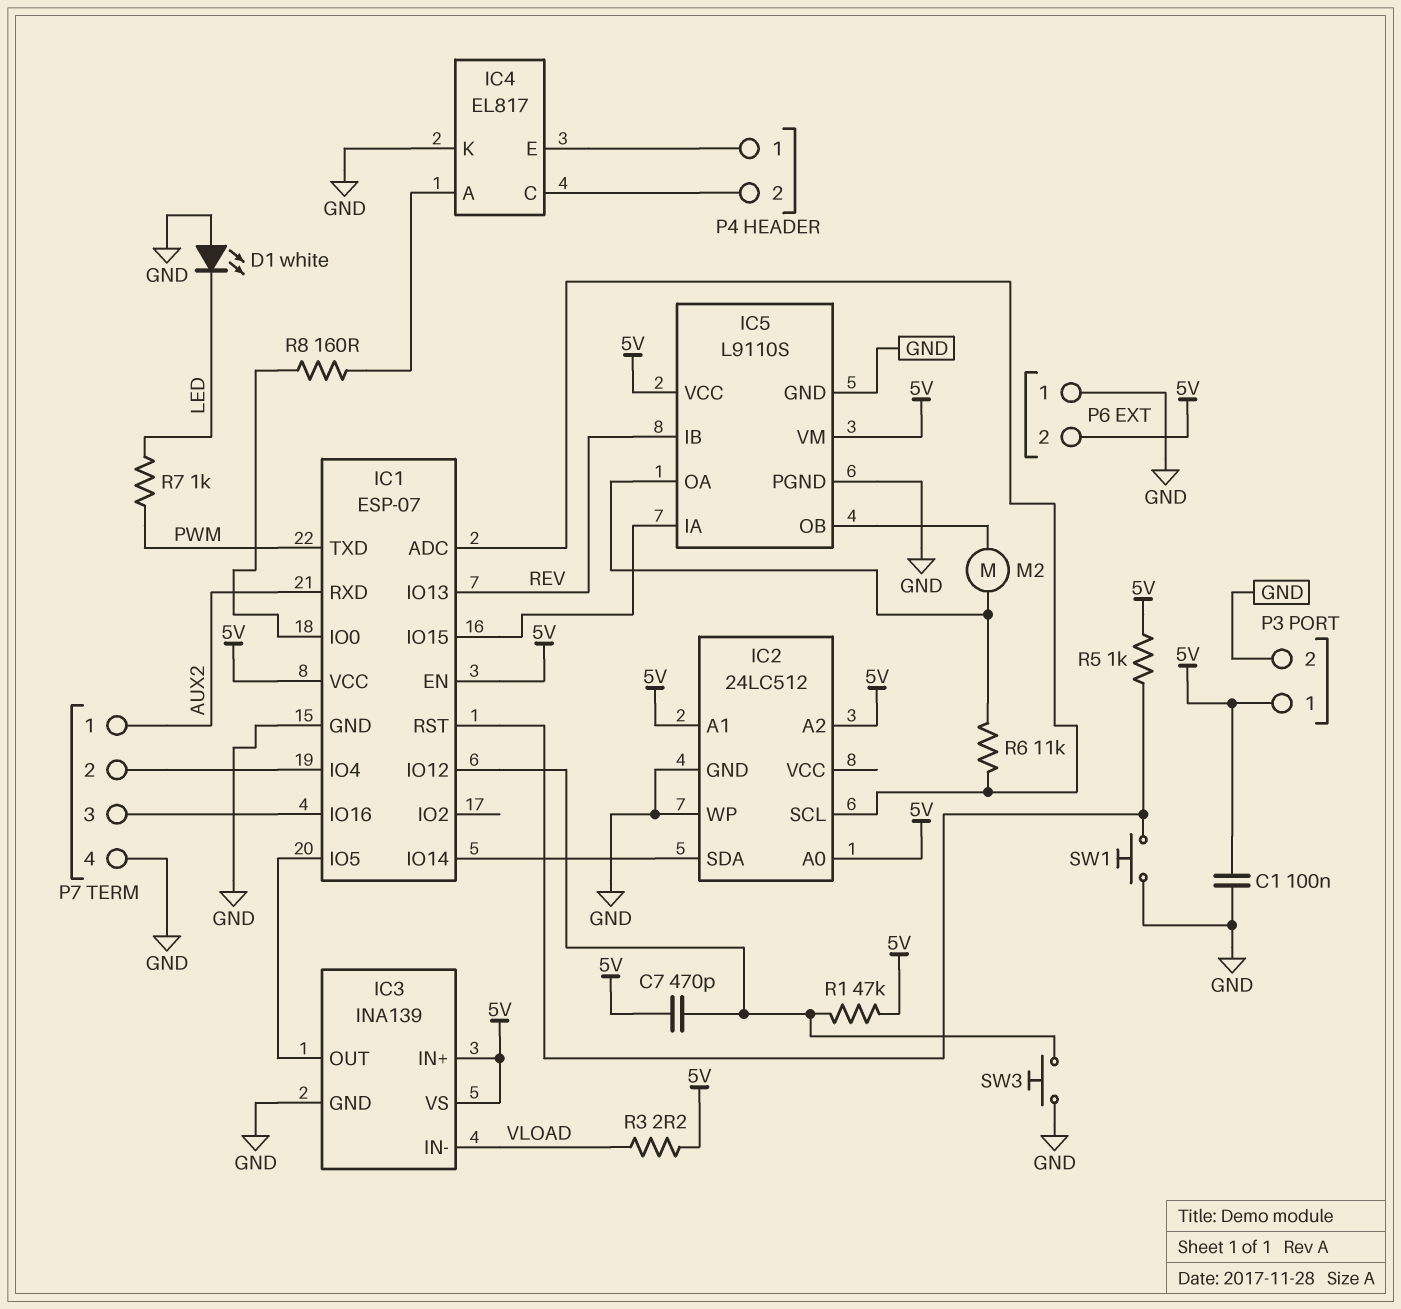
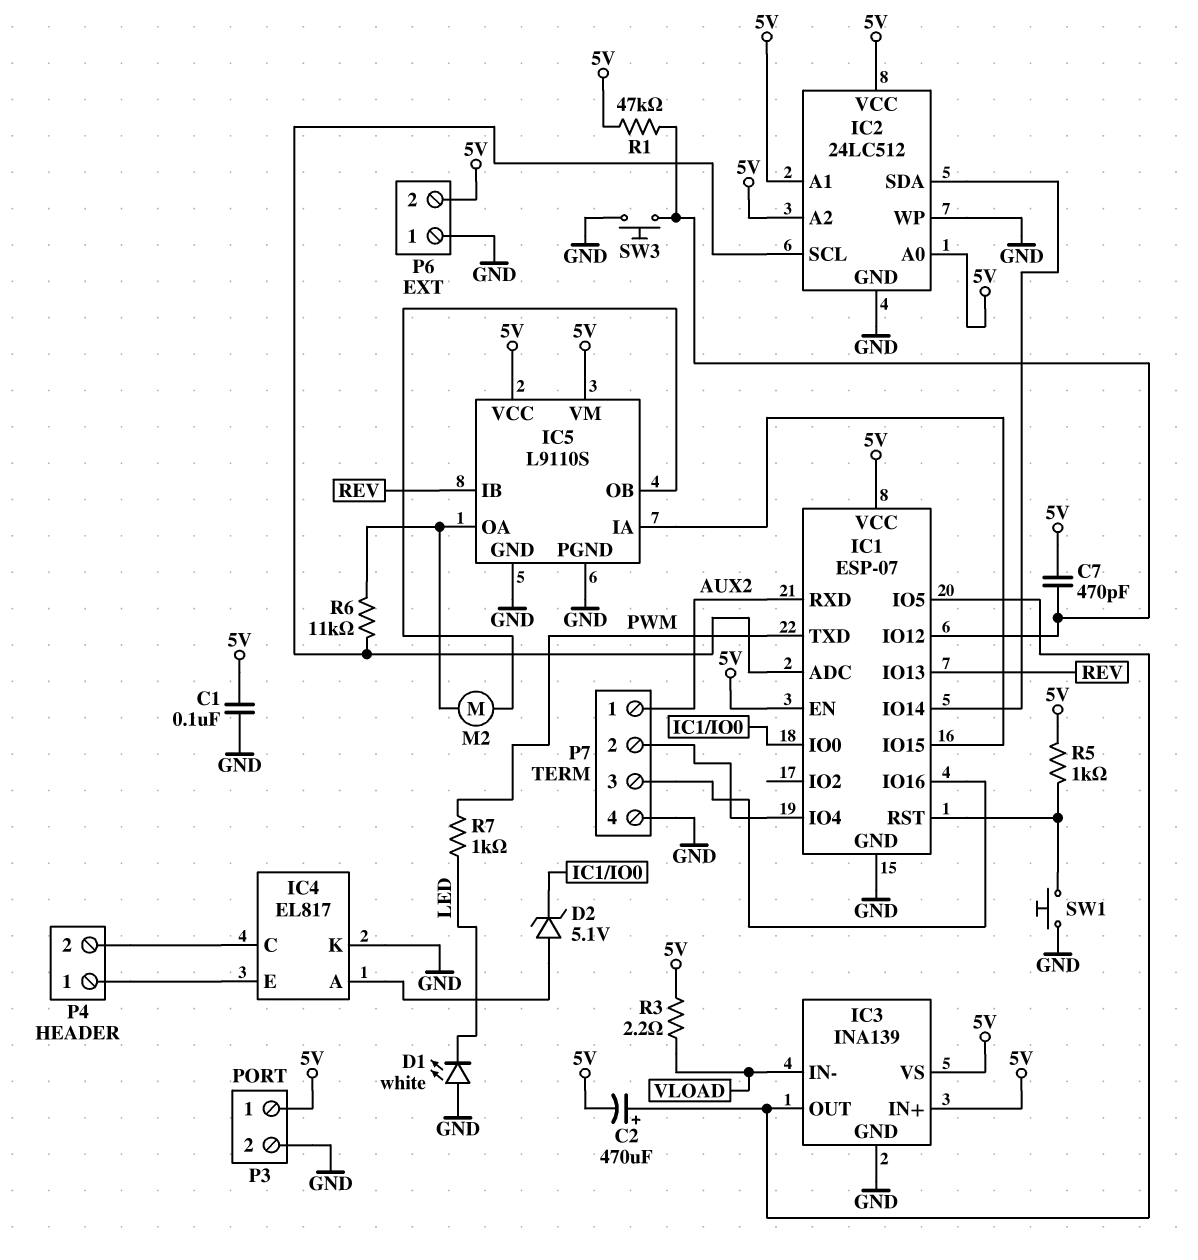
C2: none -> 470uF (plus IC1/IO5, minus 5V)
D2: none -> zener 5.1V (A IC4/A, K IC1/IO0)
IC2 pin VCC: none -> 5V
R8: 160 (IC1/IO0, IC4/A) -> none

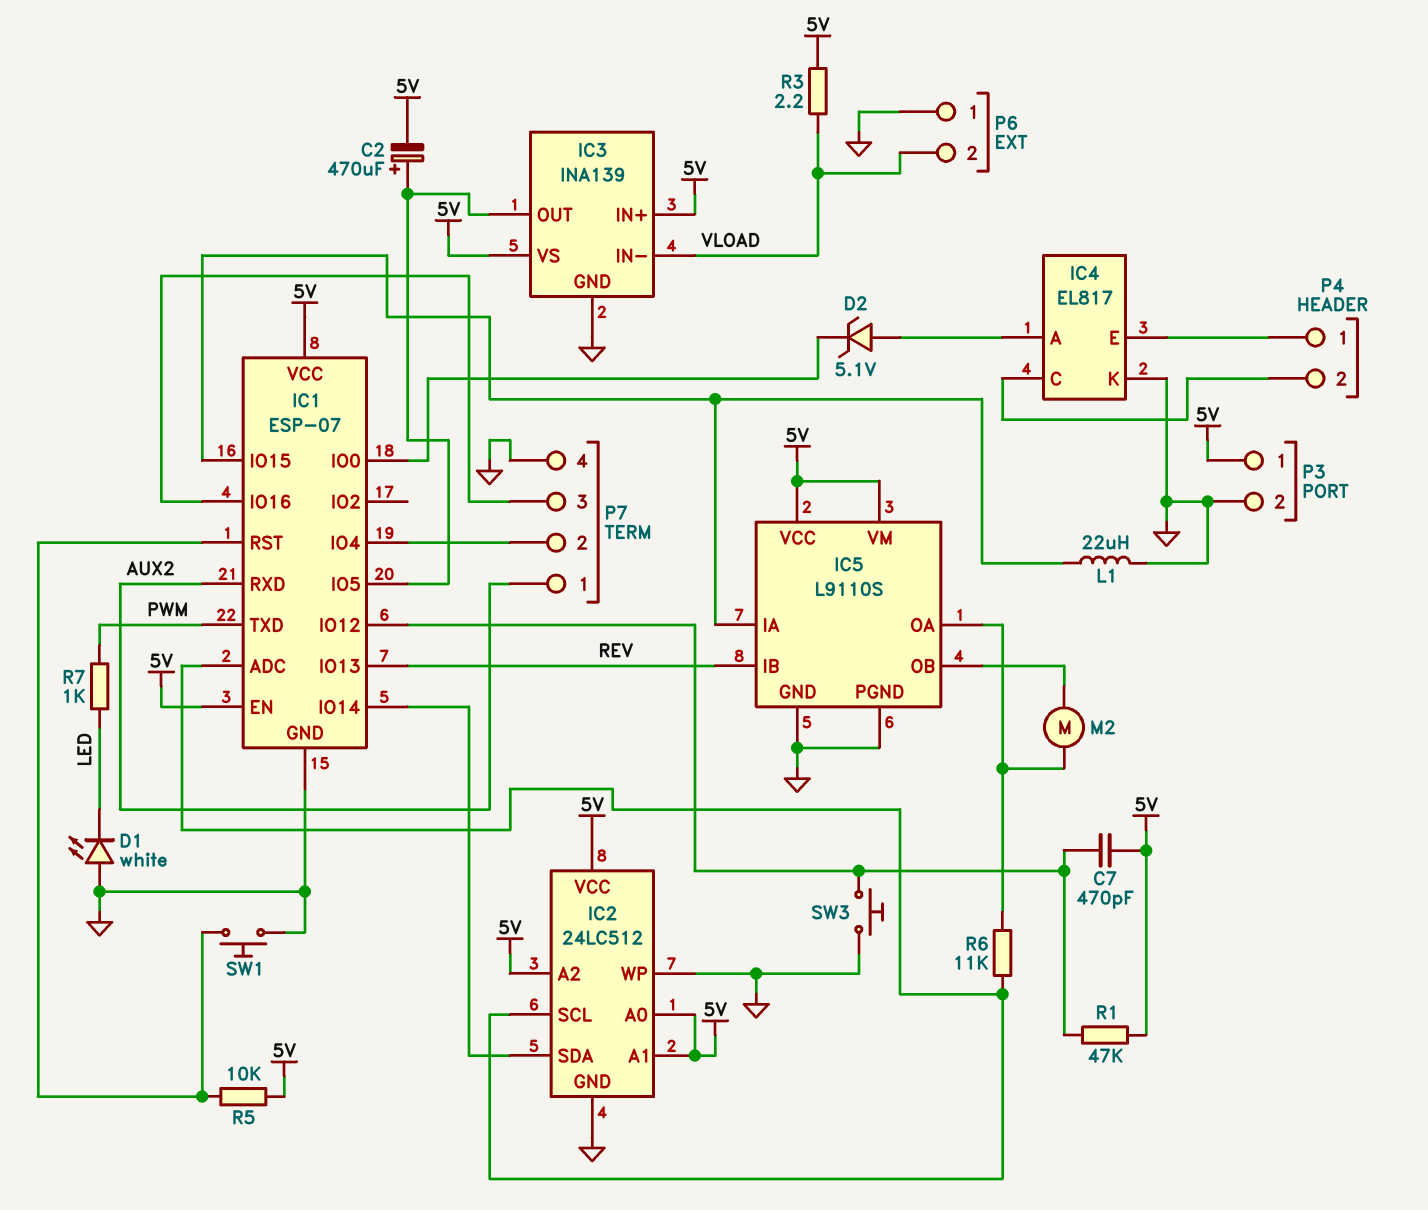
C1: 100nF (5V, GND) -> none
L1: none -> 22uH (GND, IC1/IO15)
P6 pin 2: 5V -> VLOAD
R5: 1k (5V, IC1/RST) -> 10k (5V, IC1/RST)

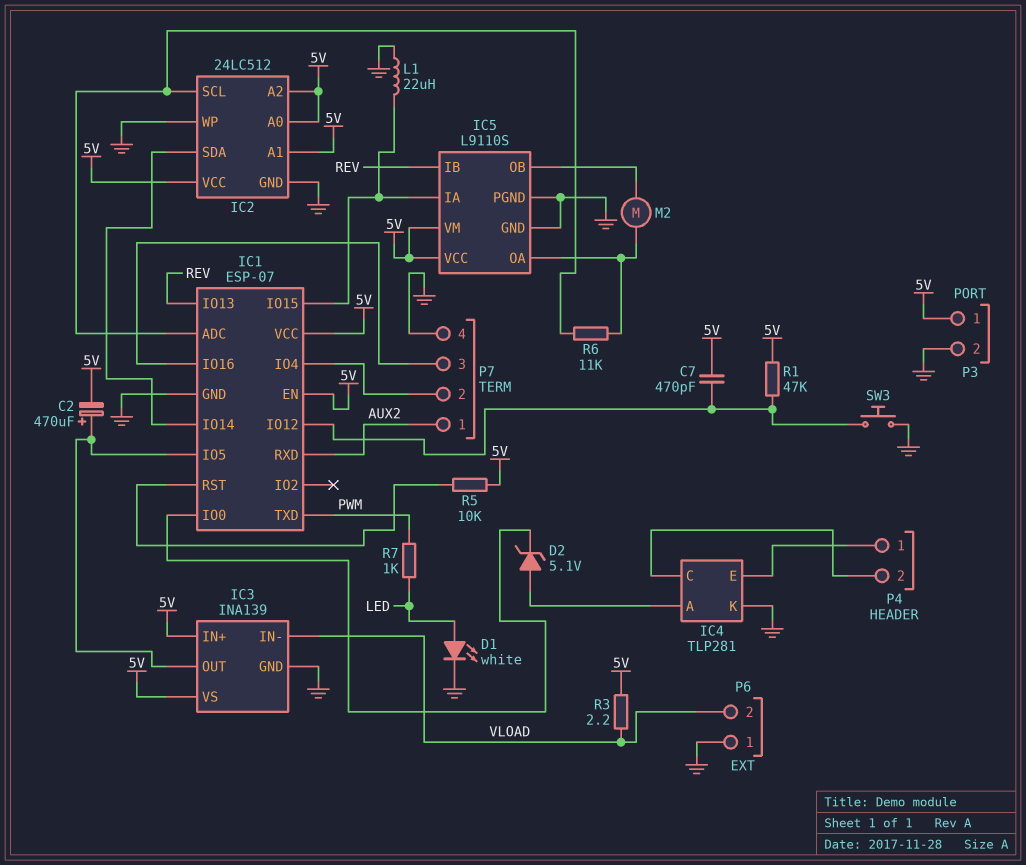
D1: LED white (A GND, K LED) -> LED white (A LED, K GND)
IC4: EL817 -> TLP281
SW1: button (GND, IC1/RST) -> none

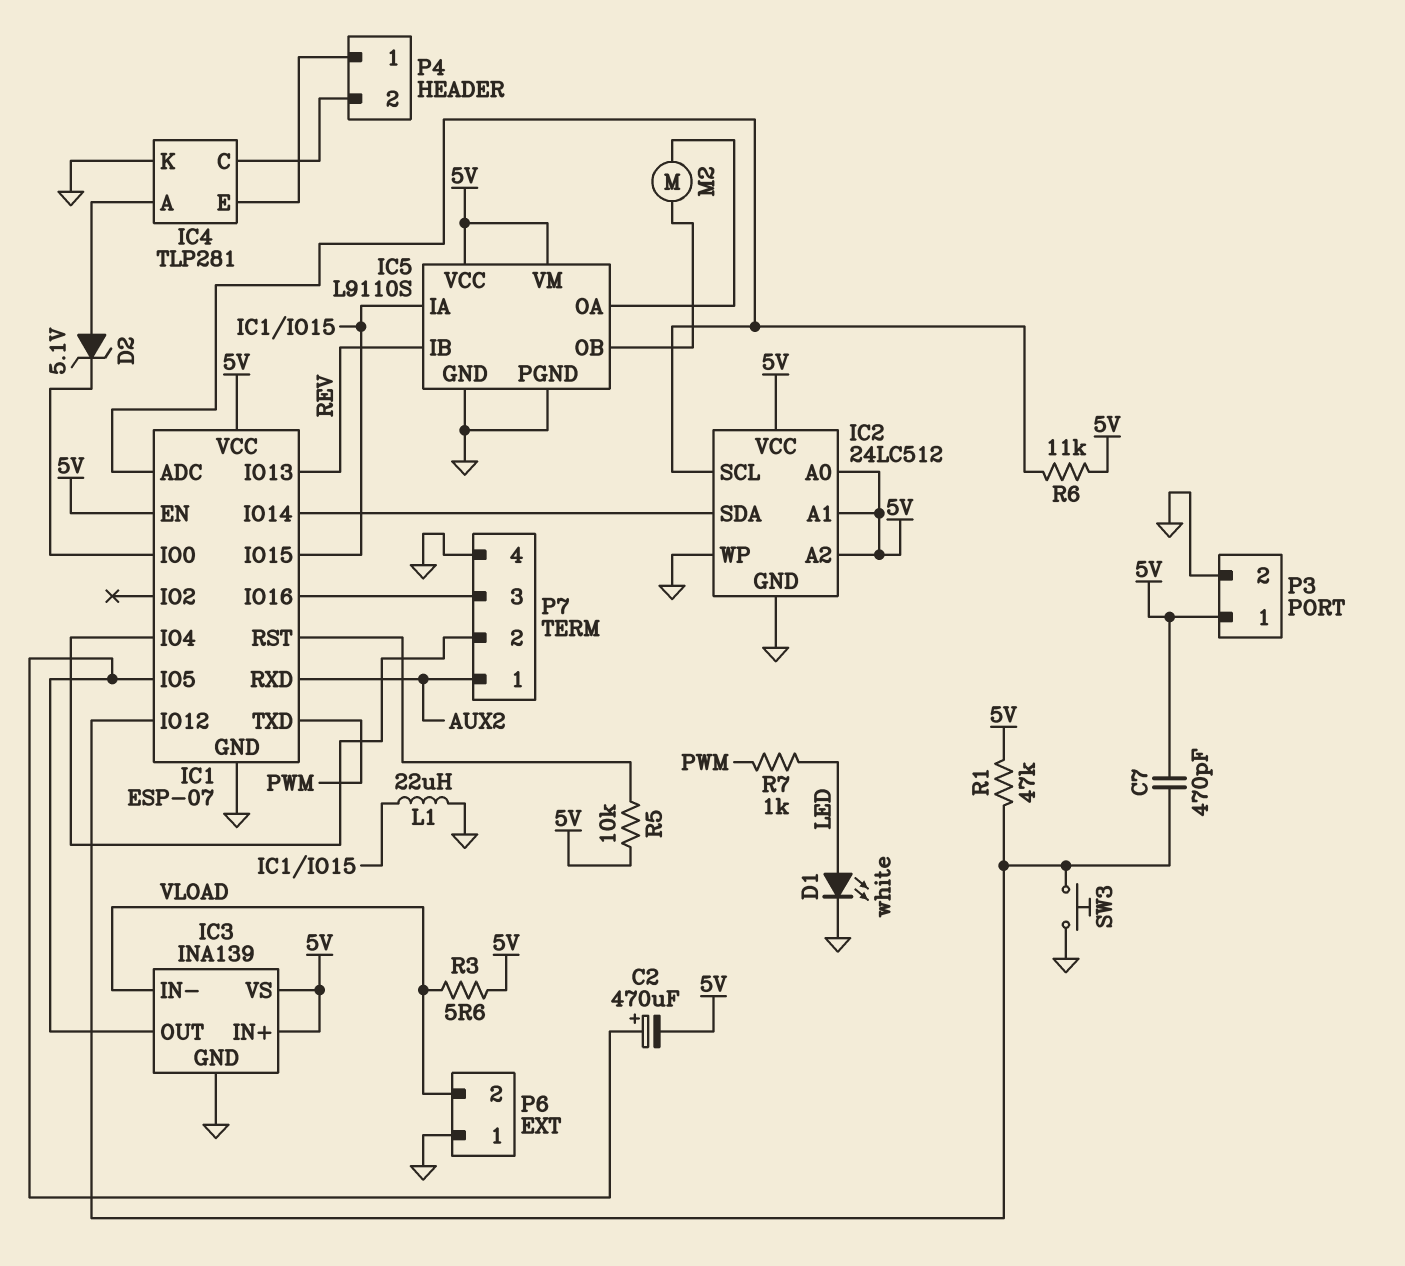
R3: 2.2 (5V, VLOAD) -> 5.6 (5V, VLOAD)
R6: 11k (IC1/ADC, IC5/OA) -> 11k (5V, IC1/ADC)

